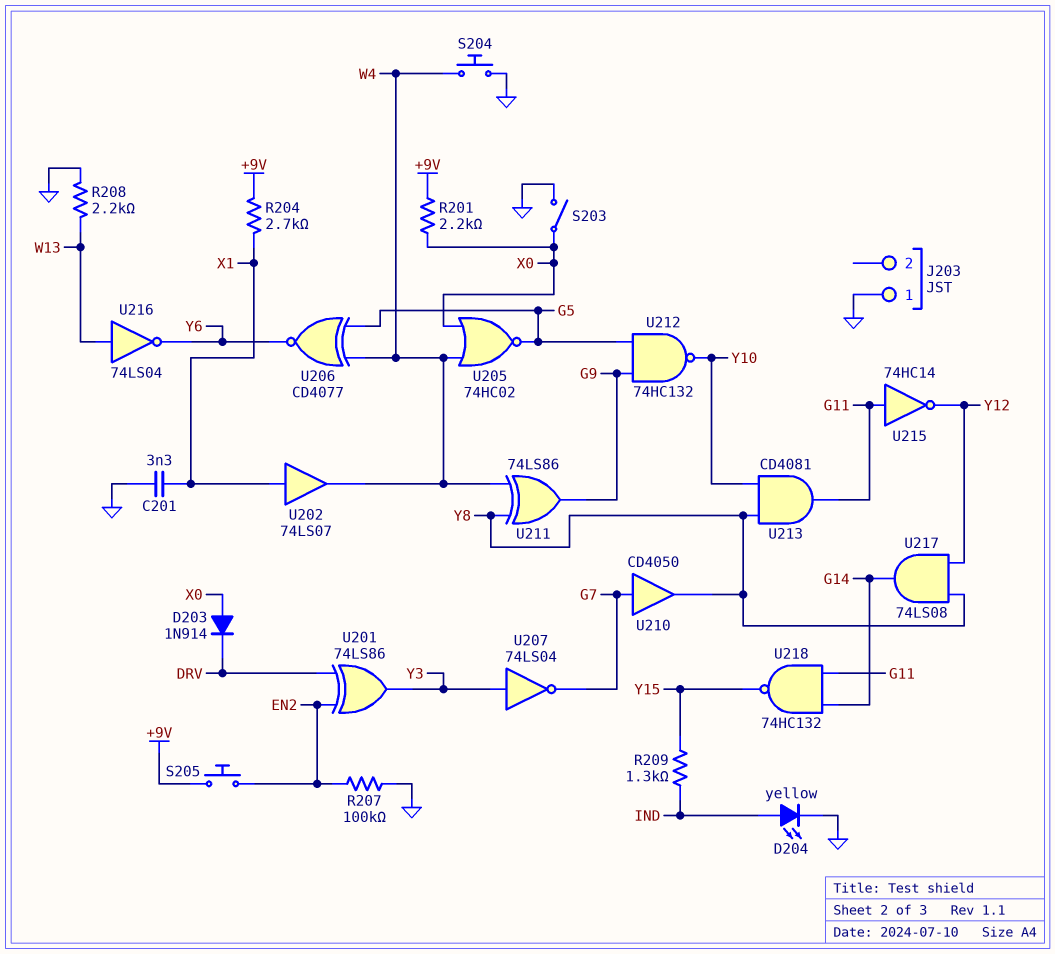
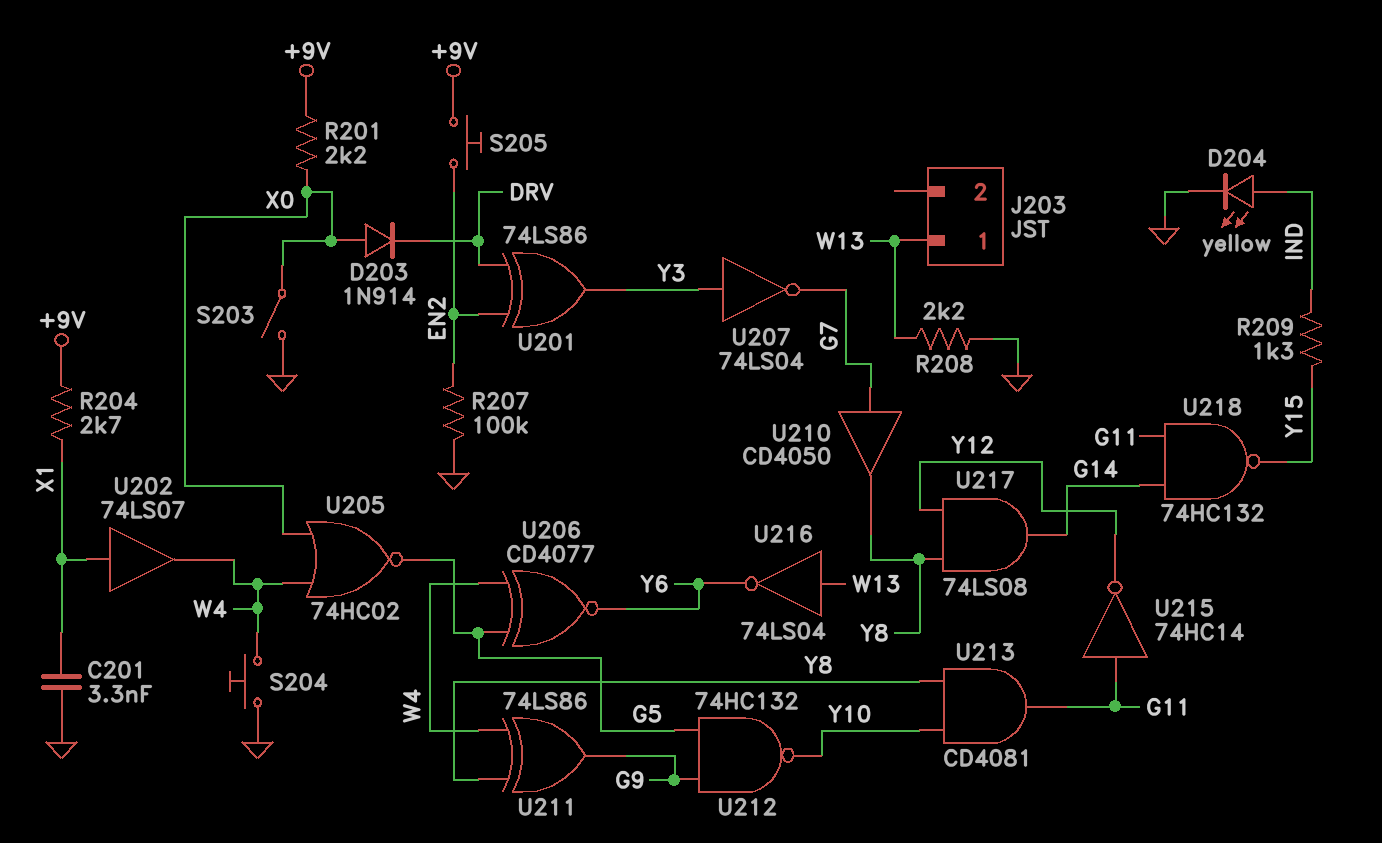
J203 pin 1: GND -> W13

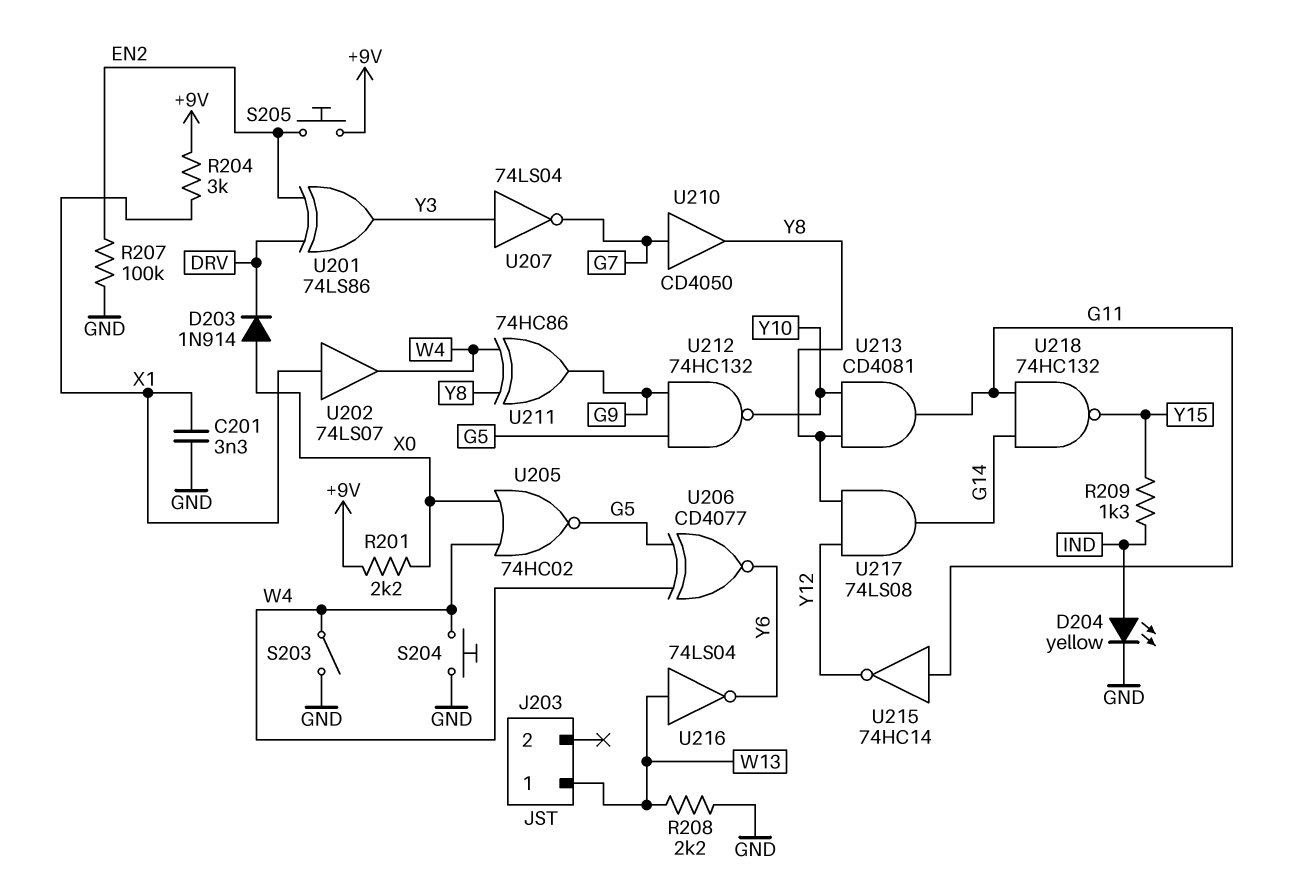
R204: 2.7k (+9V, X1) -> 3k (+9V, X1)
S203: switch (GND, X0) -> switch (GND, W4)
U211: XOR 74LS86 (in W4, in Y8, out G9) -> XOR 74HC86 (in W4, in Y8, out G9)

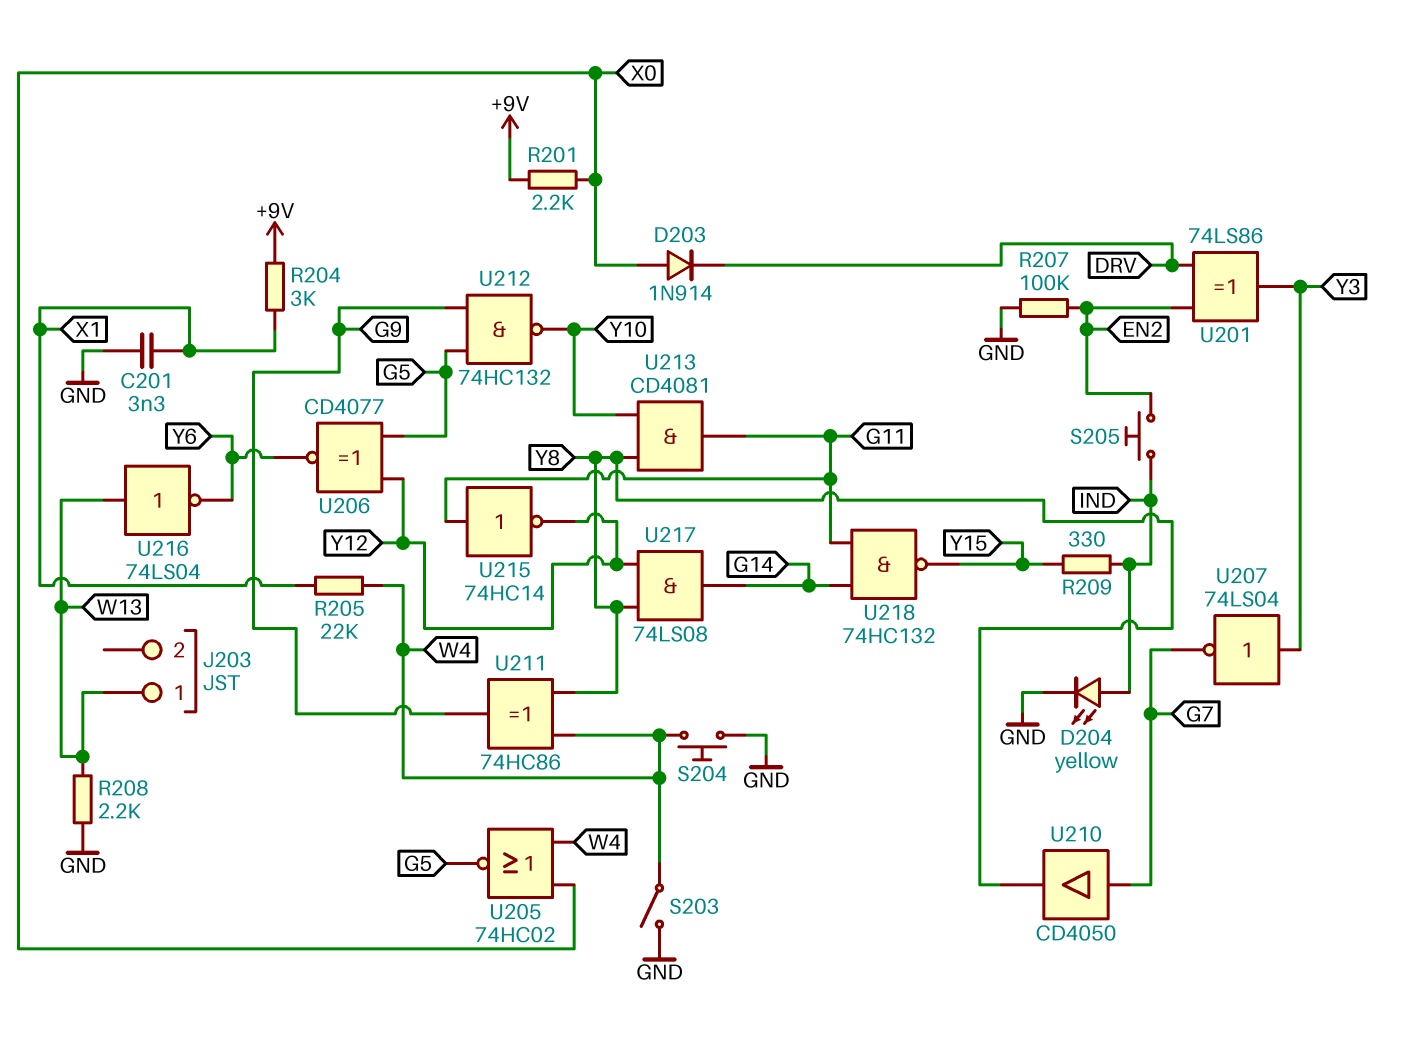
R205: none -> 22k (W4, X1)
R209: 1.3k (IND, Y15) -> 330 (IND, Y15)
S205: button (+9V, EN2) -> button (EN2, IND)
U202: buffer 74LS07 (in X1, out W4) -> none
U206: XNOR CD4077 (in G5, in W4, out Y6) -> XNOR CD4077 (in G5, in Y12, out Y6)

